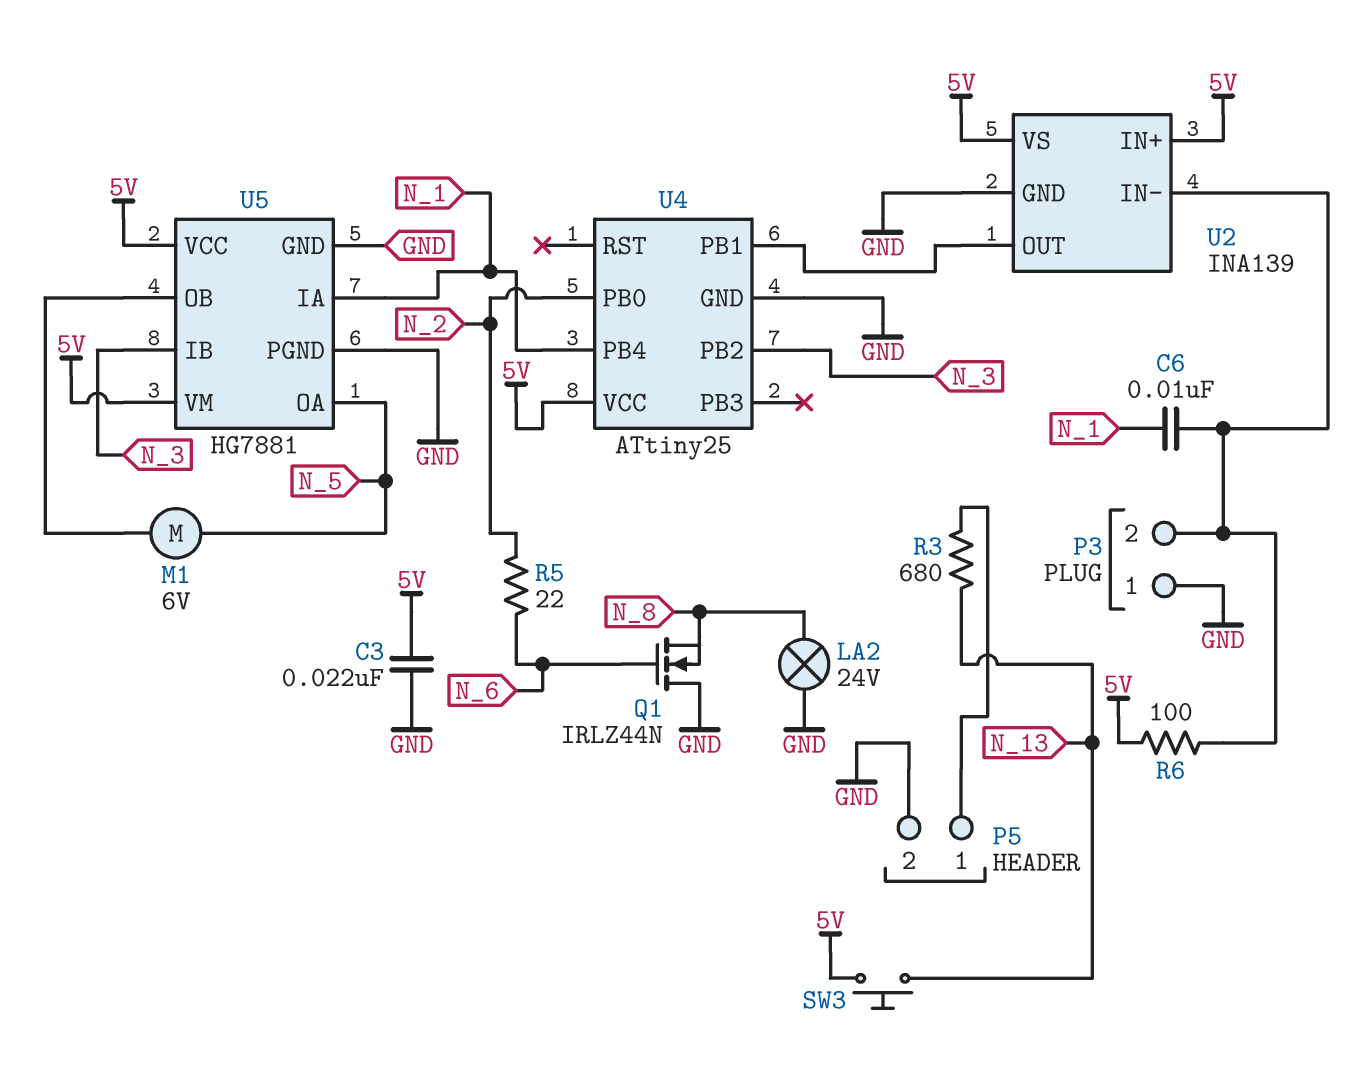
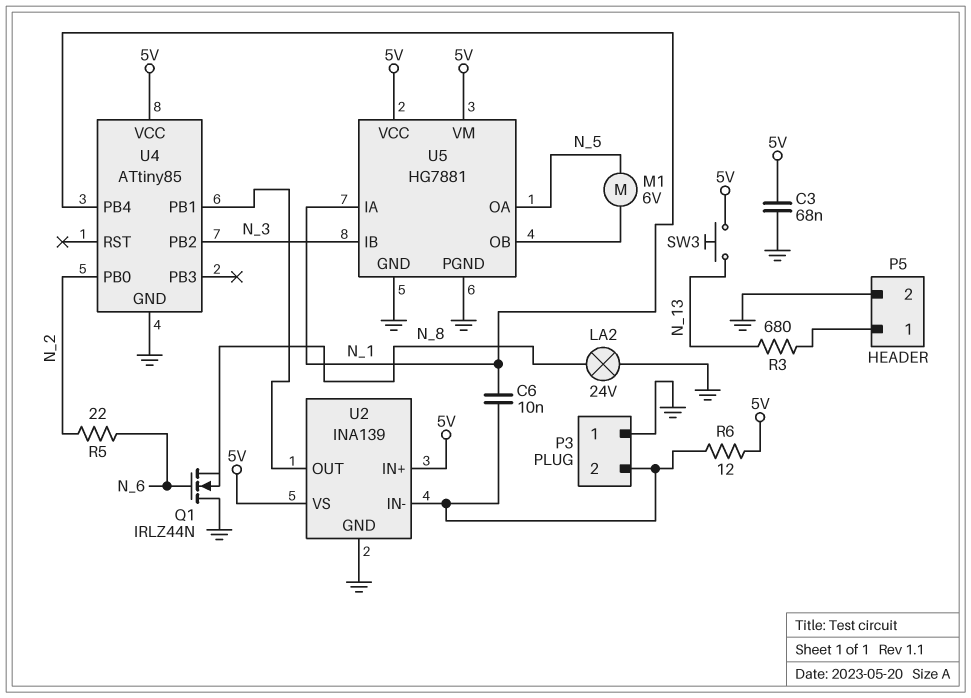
C3: 22nF (5V, GND) -> 68nF (5V, GND)
R6: 100 (5V, P3/2) -> 12 (5V, P3/2)
U4: ATtiny25 -> ATtiny85

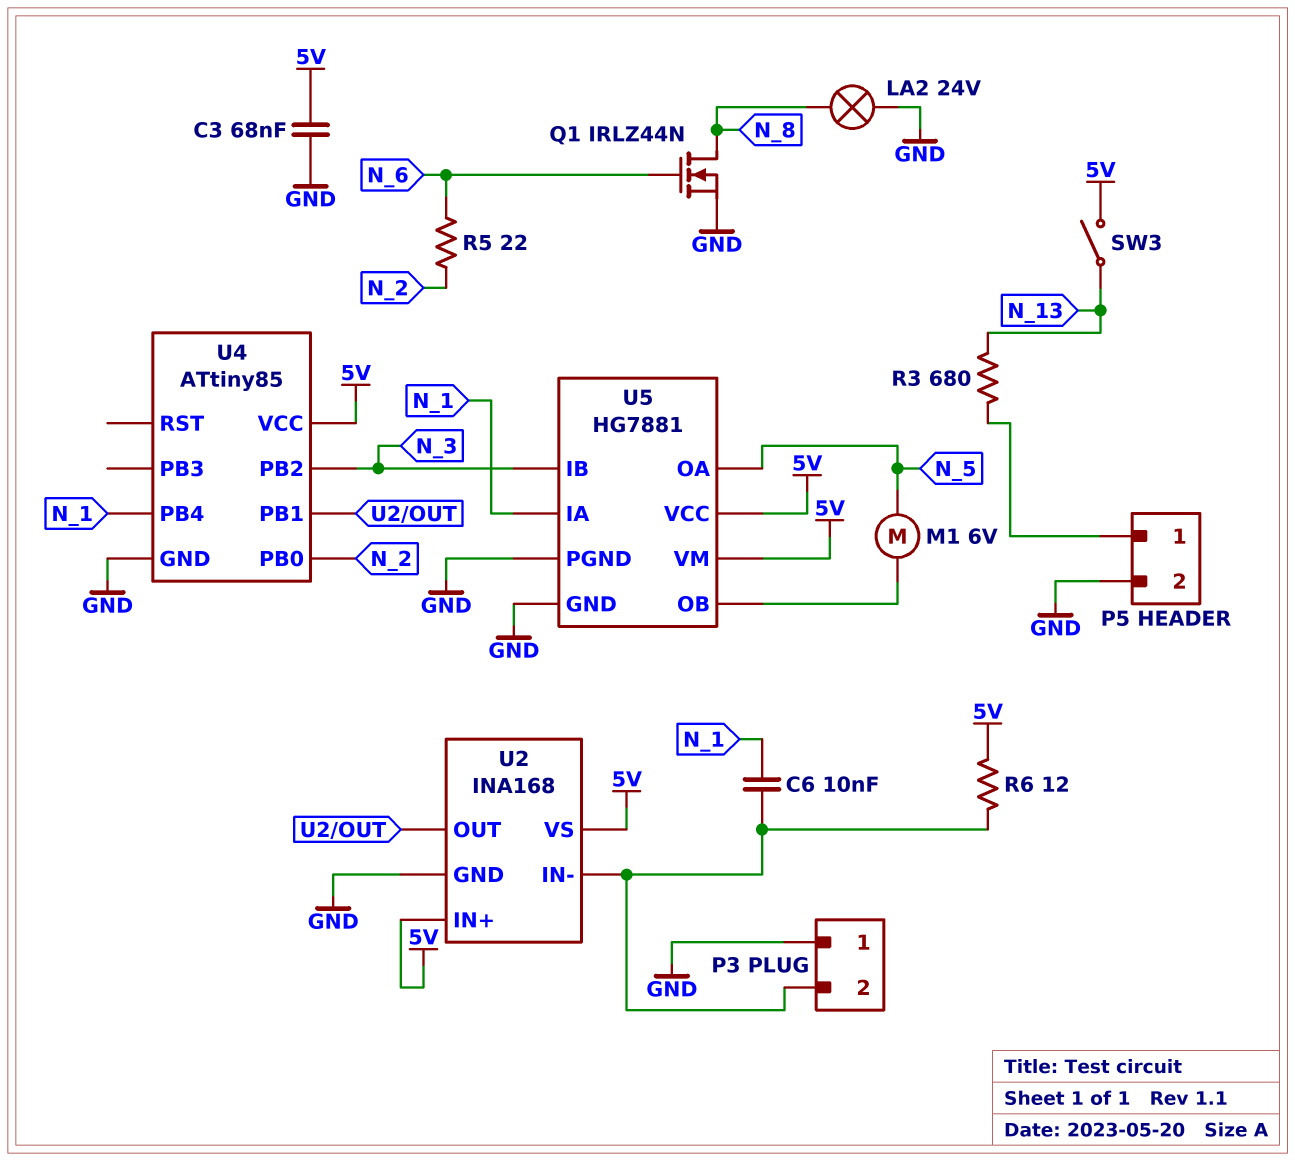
Q1: NMOS IRLZ44N (G N_6, D GND, S N_8) -> NMOS IRLZ44N (G N_6, D N_8, S GND)
SW3: button (5V, N_13) -> switch (5V, N_13)
U2: INA139 -> INA168

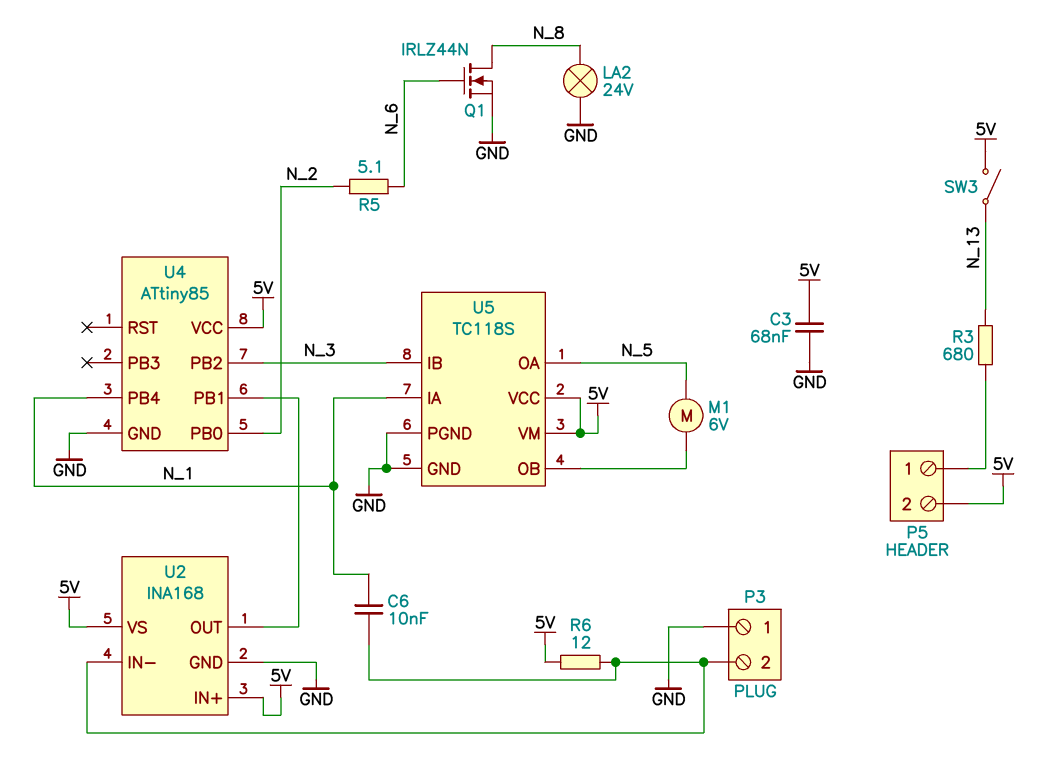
P5 pin 2: GND -> 5V
R5: 22 (N_2, N_6) -> 5.1 (N_2, N_6)
U5: HG7881 -> TC118S

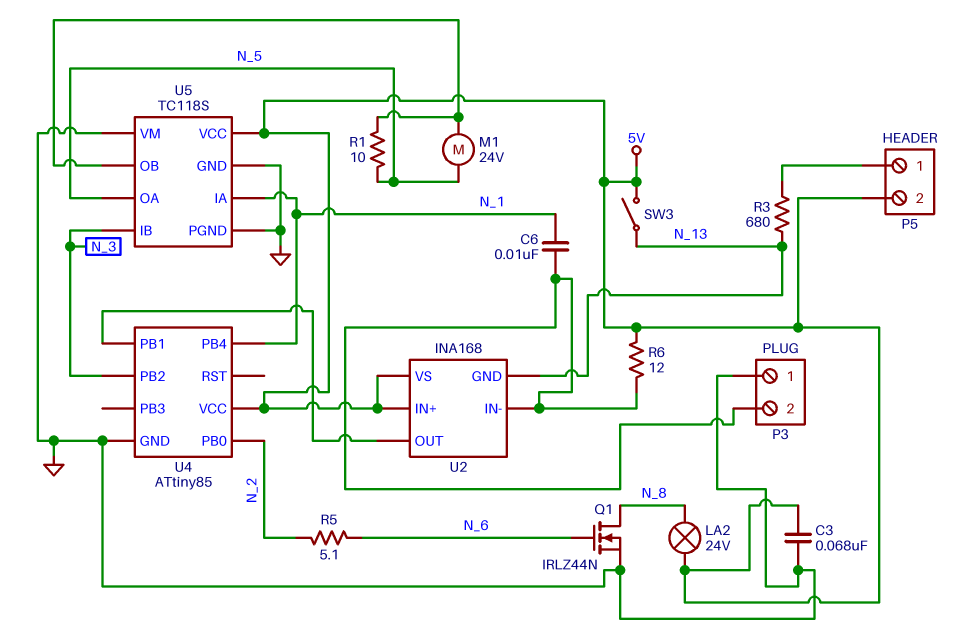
LA2: lamp 24V (GND, N_8) -> lamp 24V (5V, N_8)
M1: motor 6V (N_5, U5/OB) -> motor 24V (N_5, U5/OB)
R1: none -> 10 (N_5, U5/OB)
U2 pin GND: GND -> N_13
U5 pin VM: 5V -> GND

